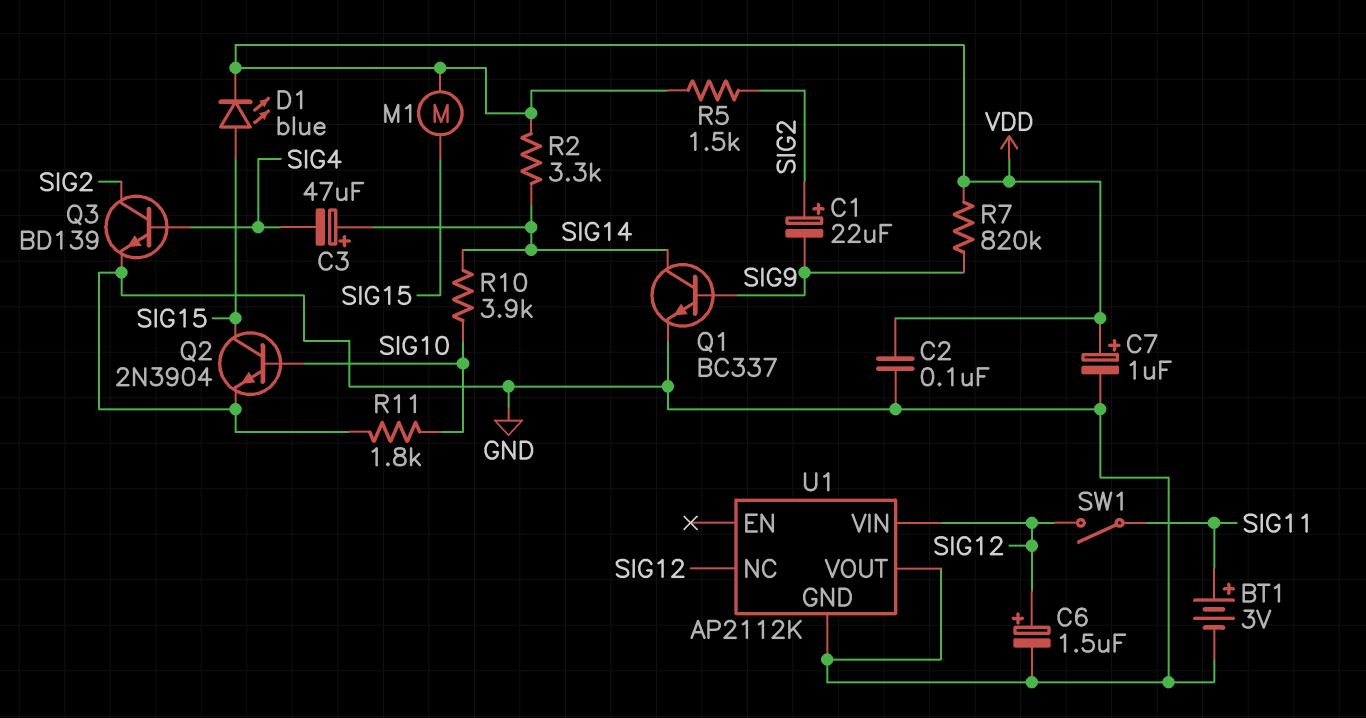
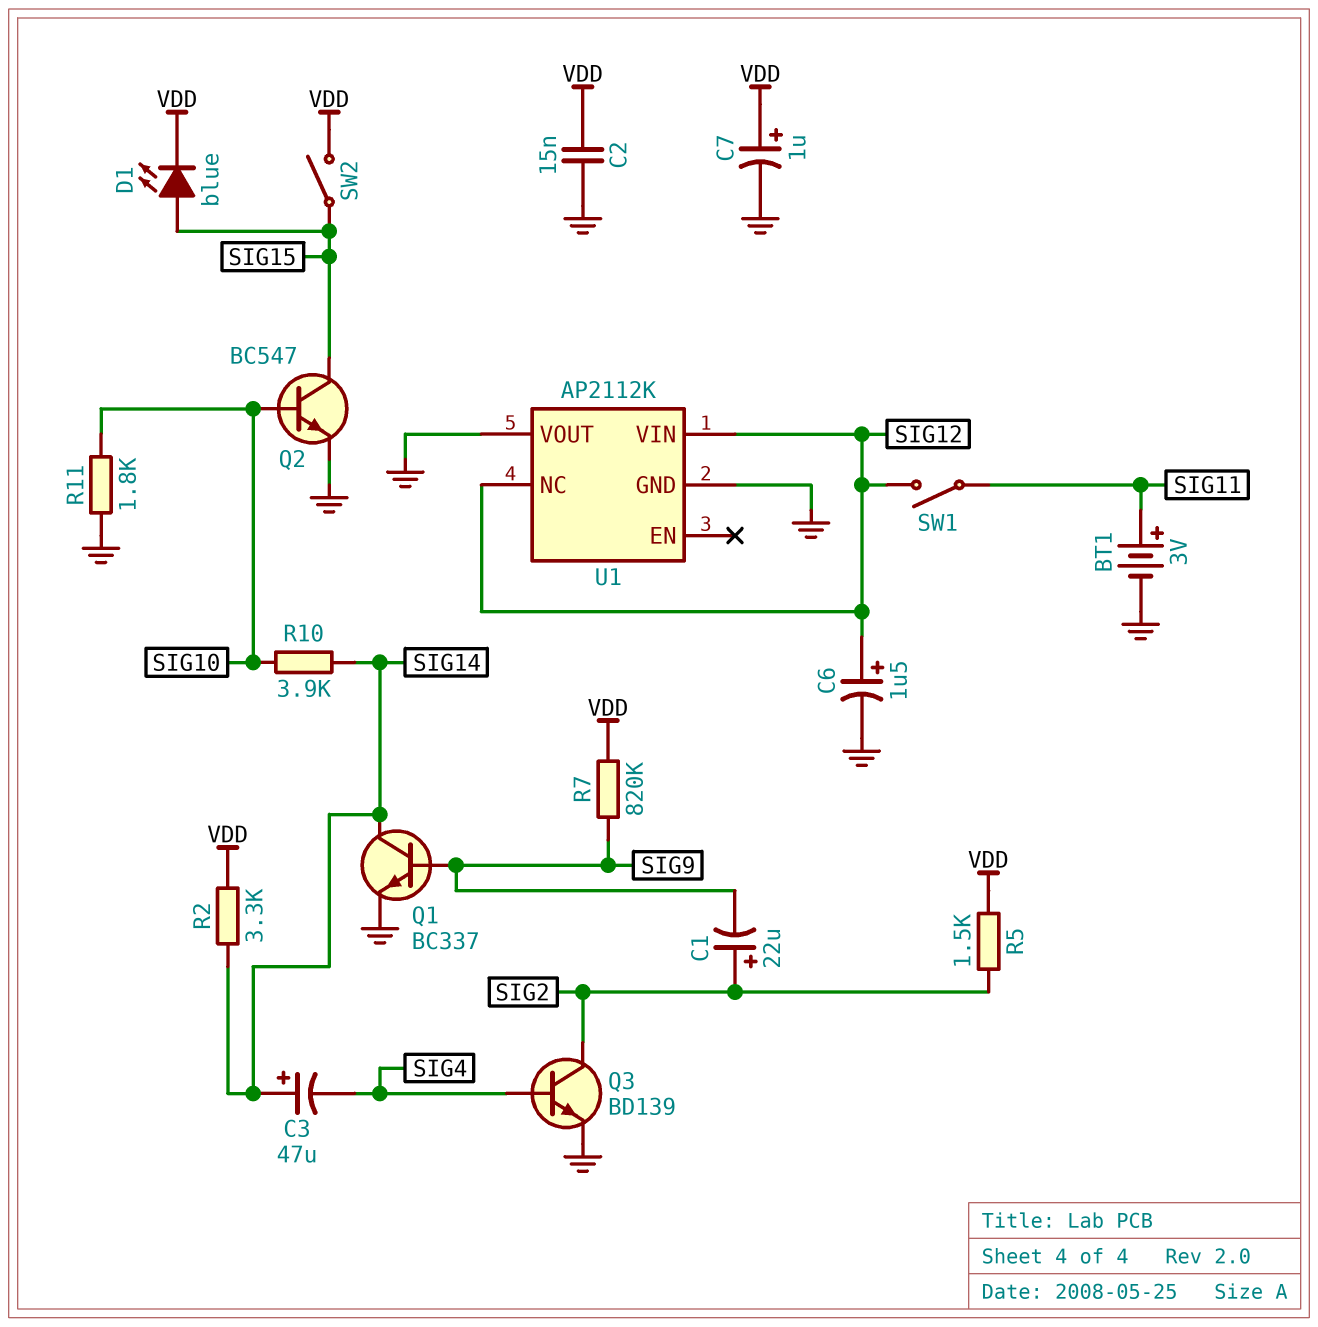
C2: 100nF (GND, VDD) -> 15nF (GND, VDD)
M1: motor (SIG15, VDD) -> none
Q2: NPN 2N3904 (B SIG10, C SIG15, E GND) -> NPN BC547 (B SIG10, C SIG15, E GND)
SW2: none -> switch (SIG15, VDD)

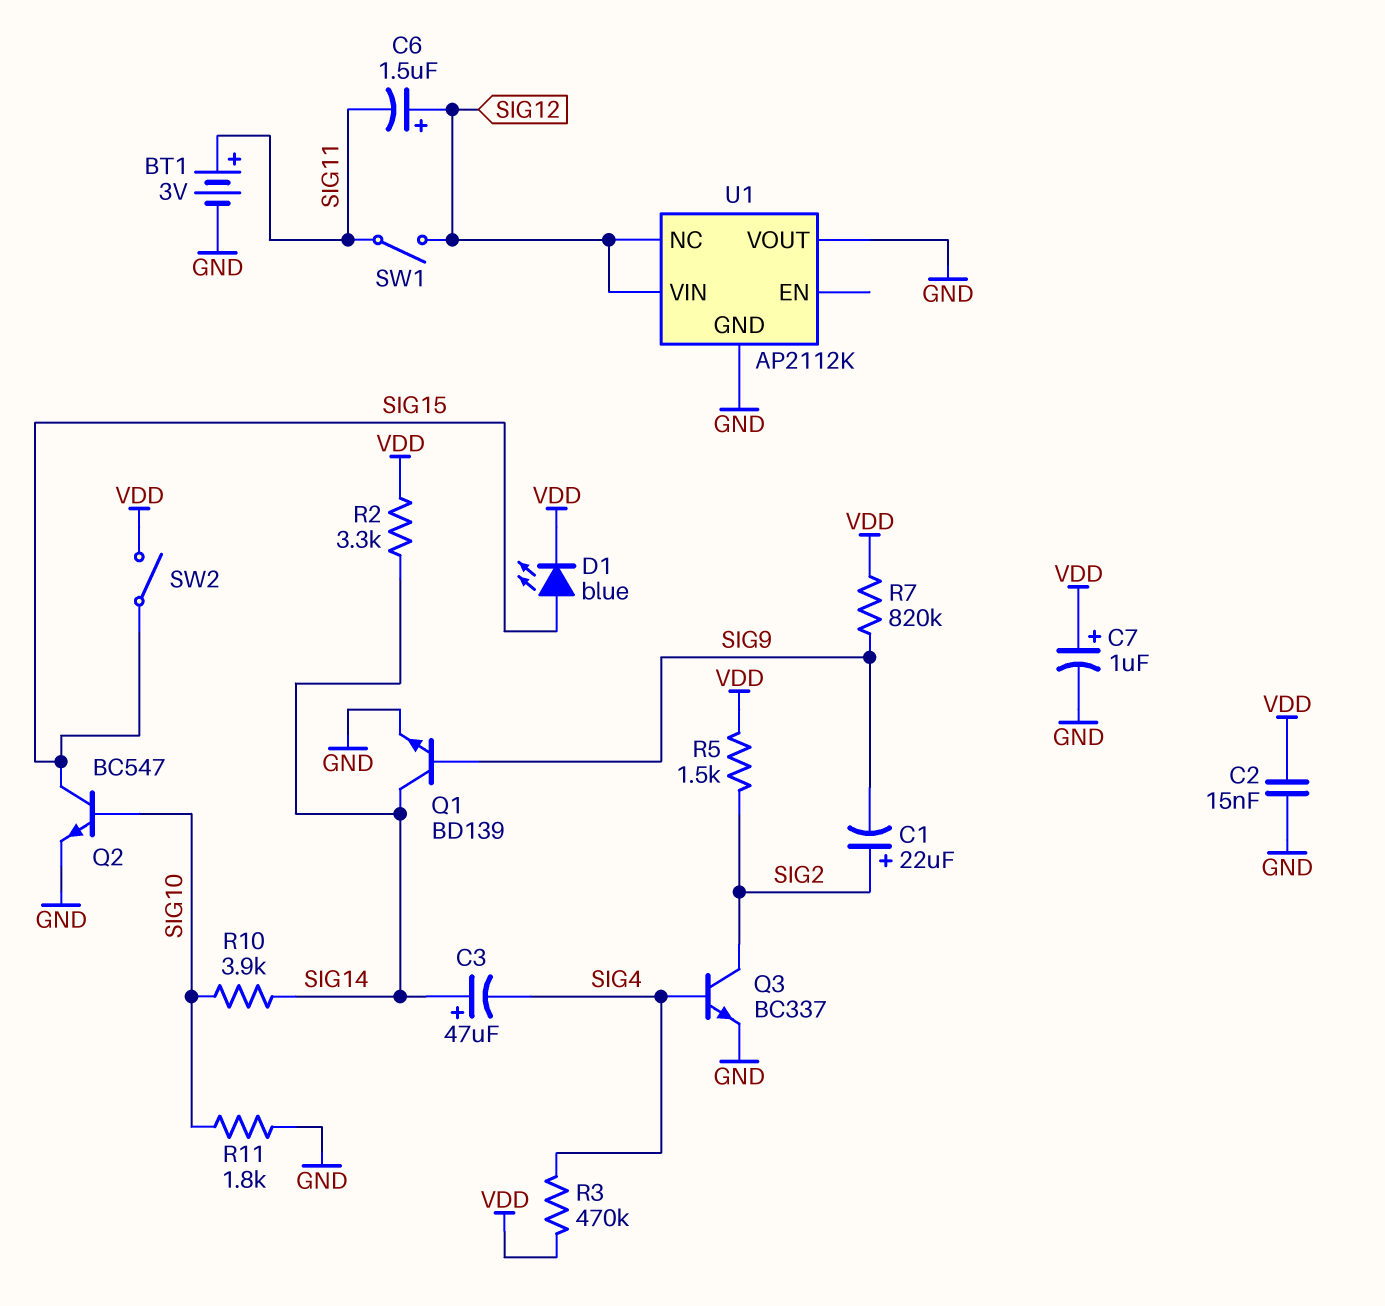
C6: 1.5uF (plus SIG12, minus GND) -> 1.5uF (plus SIG12, minus SIG11)
Q1: NPN BC337 (B SIG9, C SIG14, E GND) -> NPN BD139 (B SIG9, C SIG14, E GND)
Q3: NPN BD139 (B SIG4, C SIG2, E GND) -> NPN BC337 (B SIG4, C SIG2, E GND)
R3: none -> 470k (SIG4, VDD)

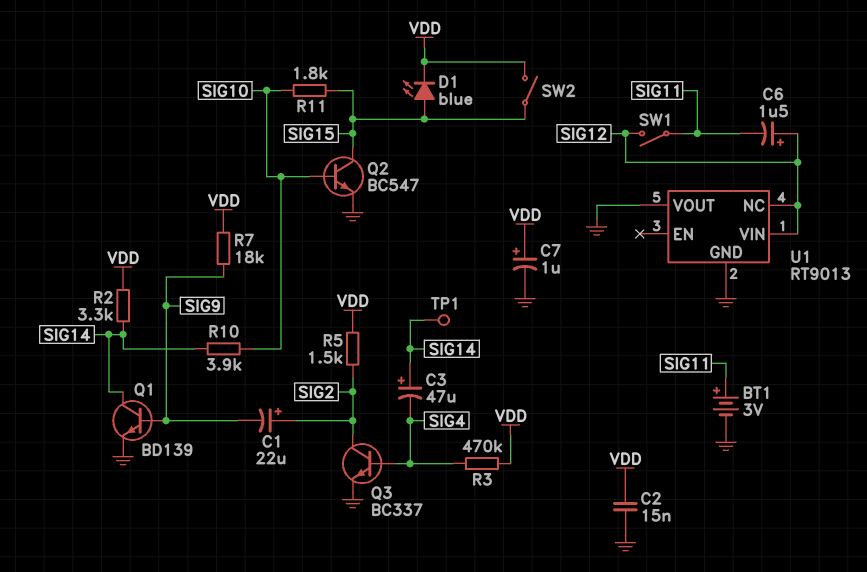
R7: 820k (SIG9, VDD) -> 18k (SIG9, VDD)
R11: 1.8k (GND, SIG10) -> 1.8k (SIG10, SIG15)
TP1: none -> test point (SIG14)
U1: AP2112K -> RT9013

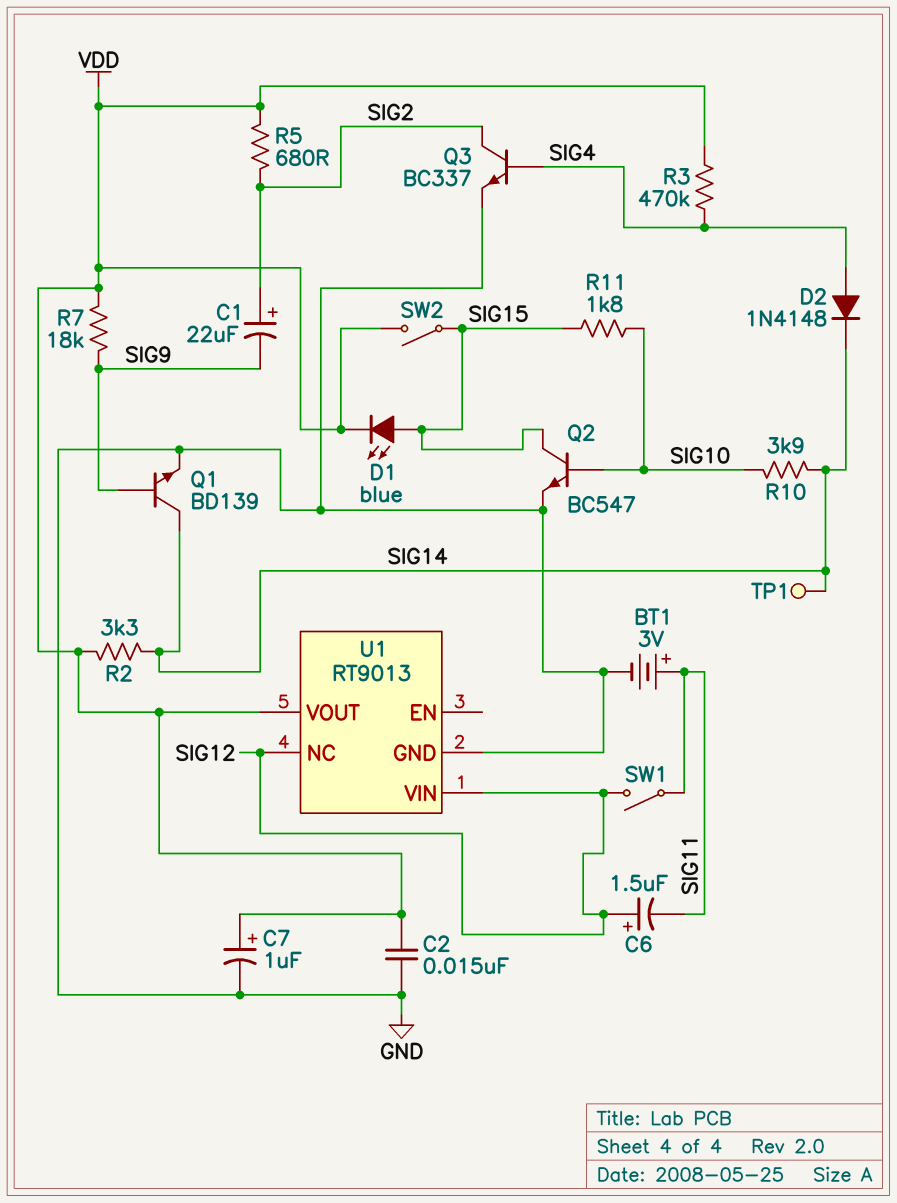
C3: 47uF (plus SIG14, minus SIG4) -> none
D2: none -> diode 1N4148 (A SIG4, K SIG14)
R5: 1.5k (SIG2, VDD) -> 680 (SIG2, VDD)
U1 pin VOUT: GND -> VDD

